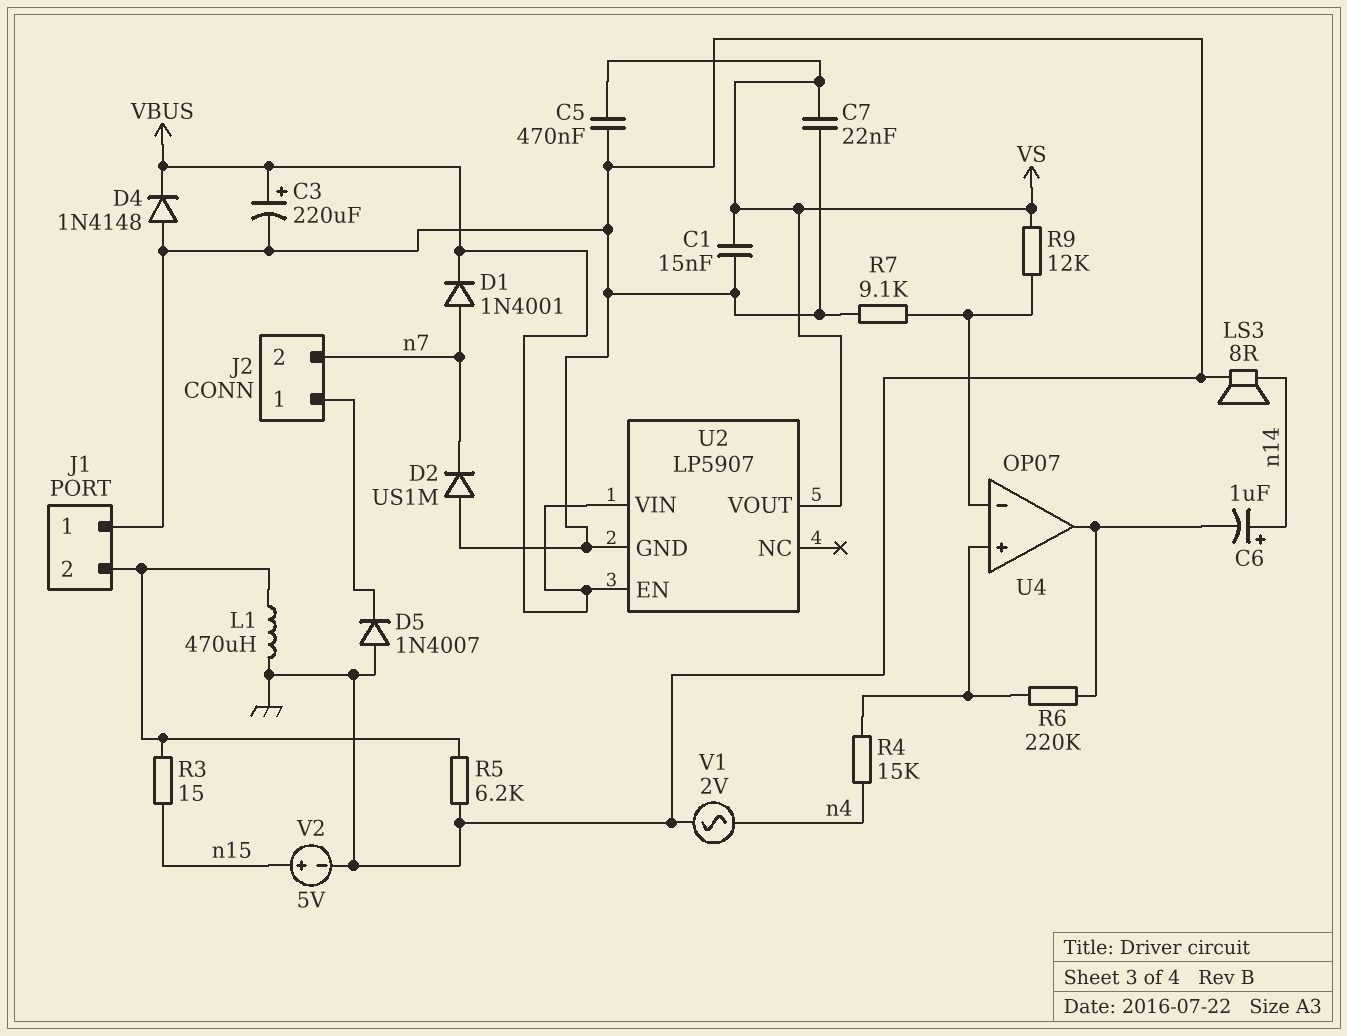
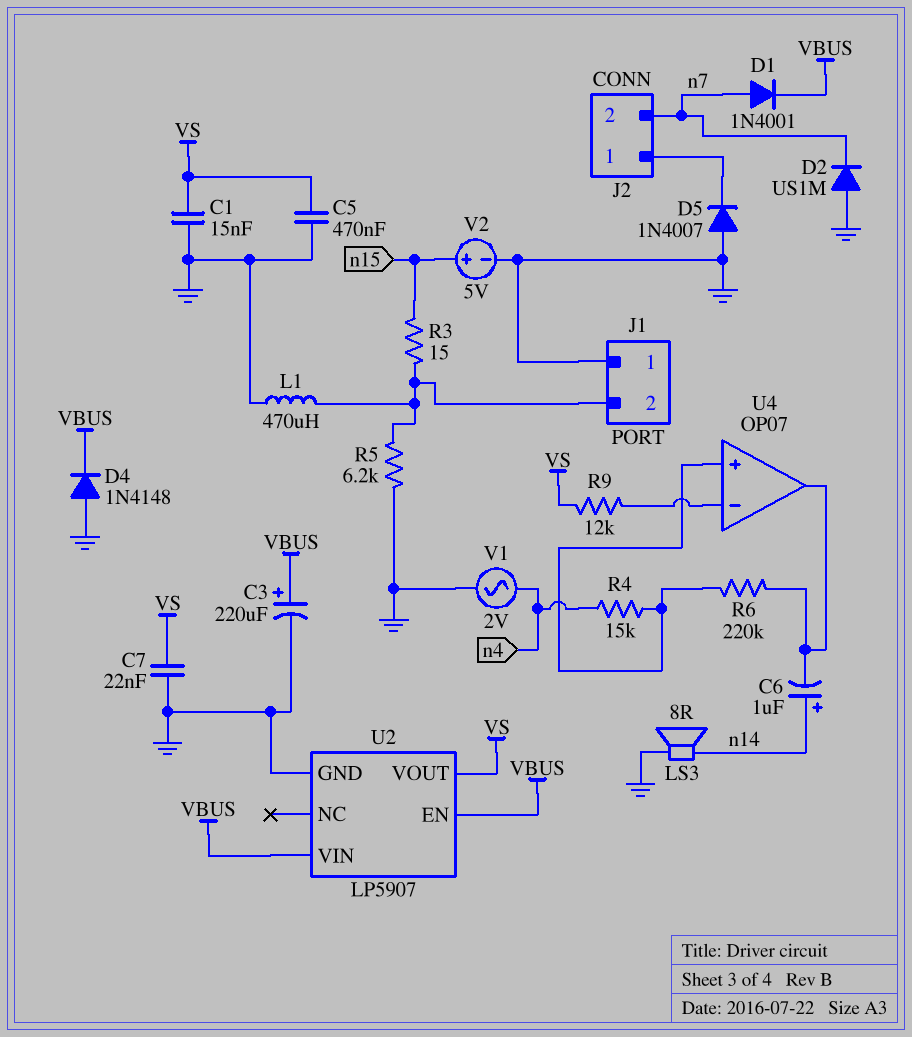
R7: 9.1k (GND, U4/in-) -> none

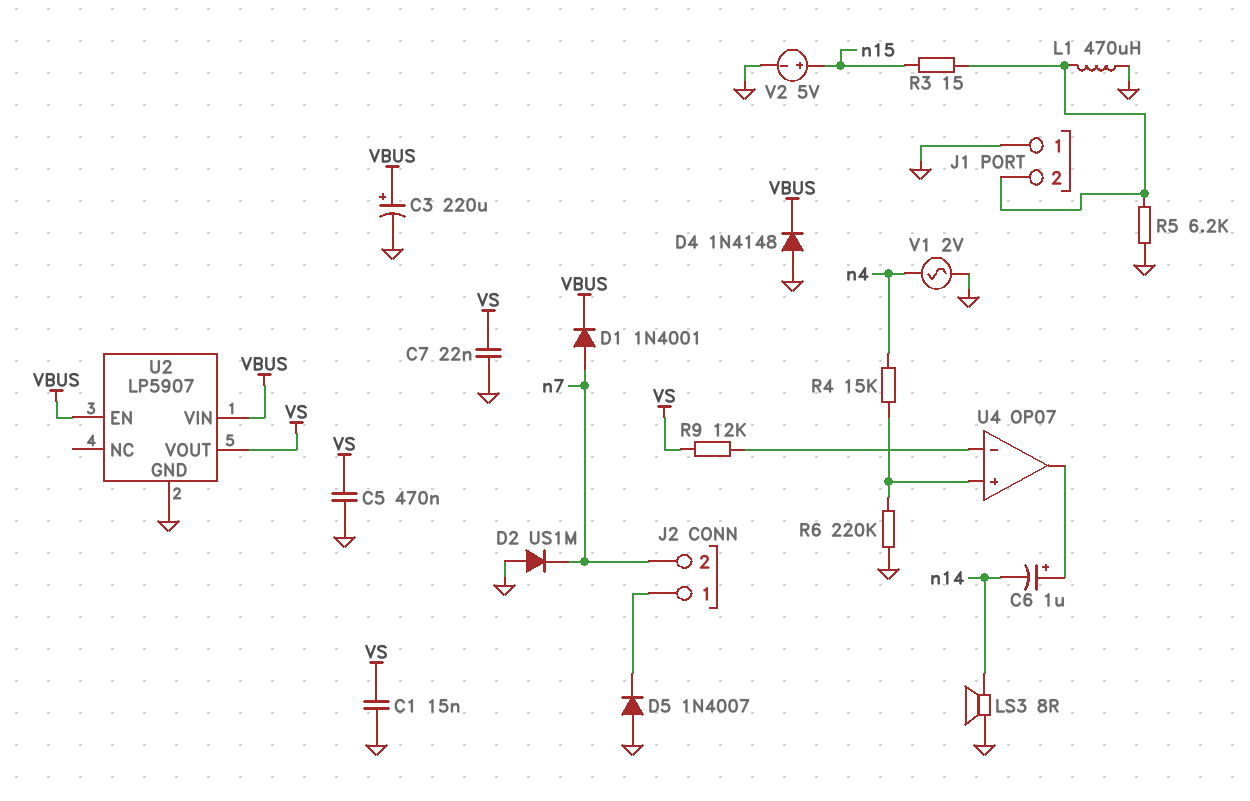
C6: 1uF (plus n14, minus U4/out) -> 1uF (plus U4/out, minus n14)
R6: 220k (U4/in+, U4/out) -> 220k (GND, U4/in+)

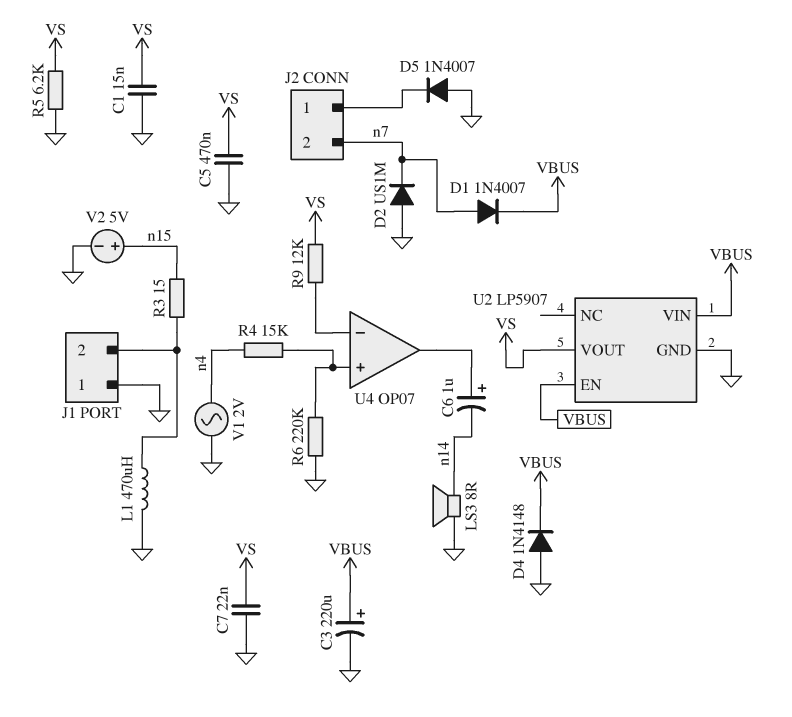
D1: diode 1N4001 (A n7, K VBUS) -> diode 1N4007 (A n7, K VBUS)
R5: 6.2k (GND, J1/2) -> 6.2k (GND, VS)

